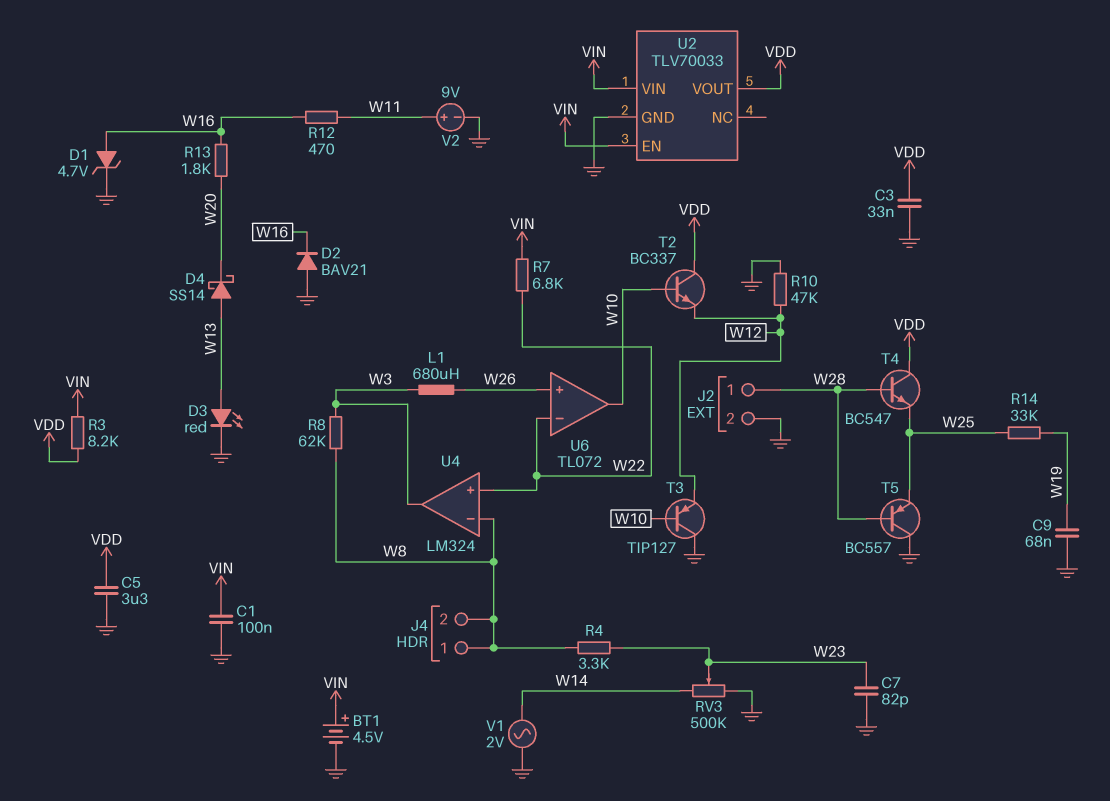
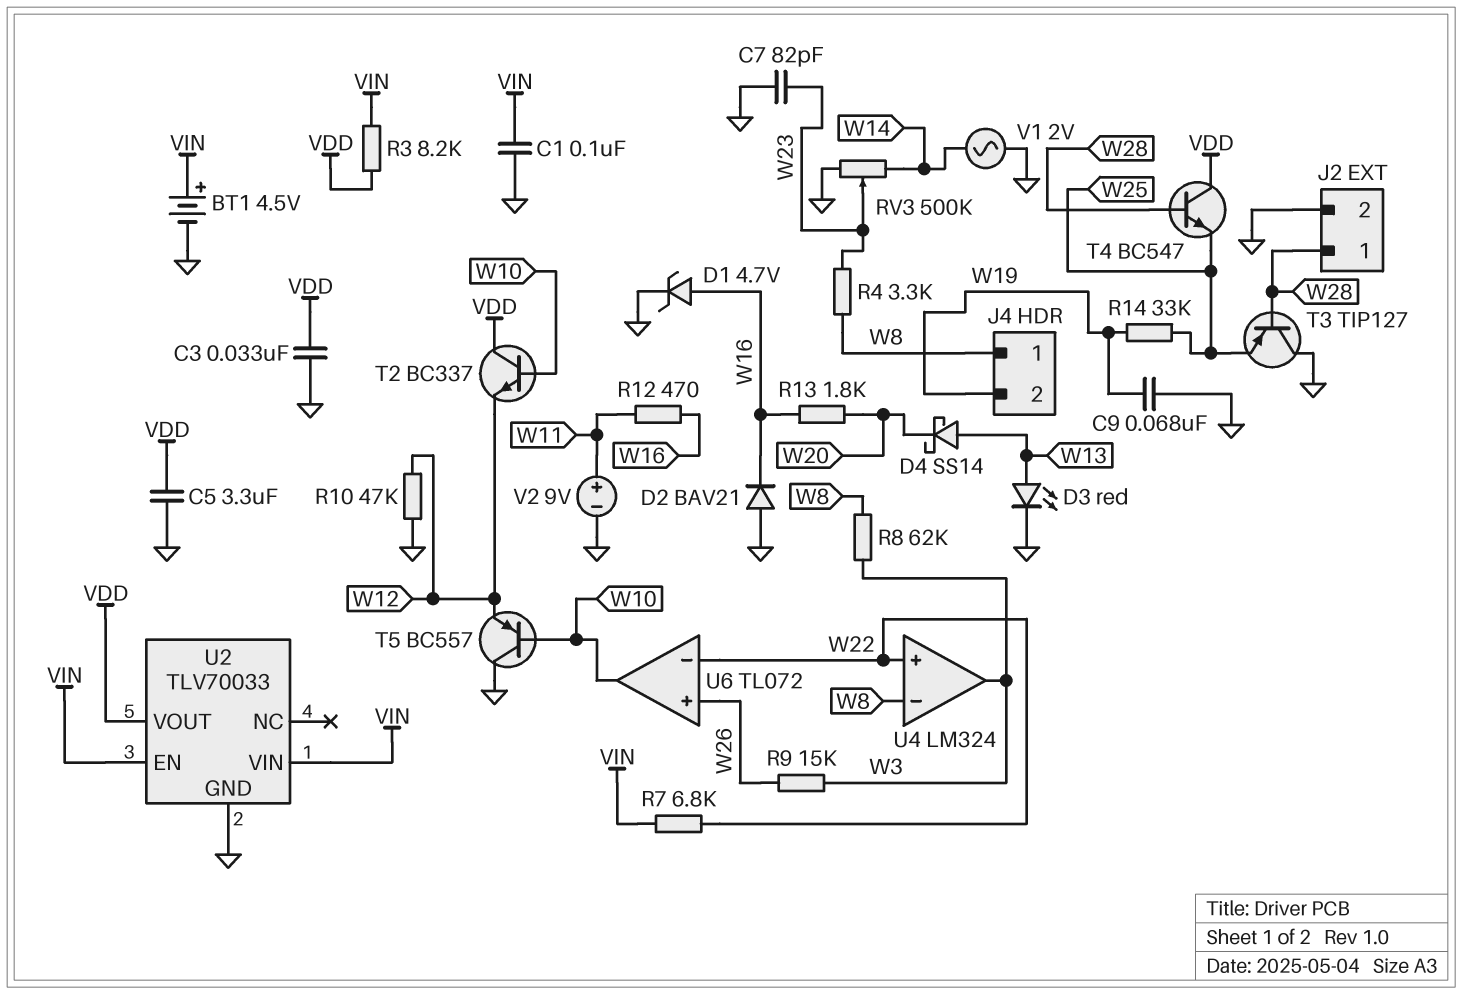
J4 pin 2: W8 -> W19
L1: 680uH (W3, W26) -> none
R9: none -> 15k (W3, W26)
T3: PNP TIP127 (B W10, C GND, E W12) -> PNP TIP127 (B W28, C GND, E W25)
T5: PNP BC557 (B W28, C GND, E W25) -> PNP BC557 (B W10, C GND, E W12)

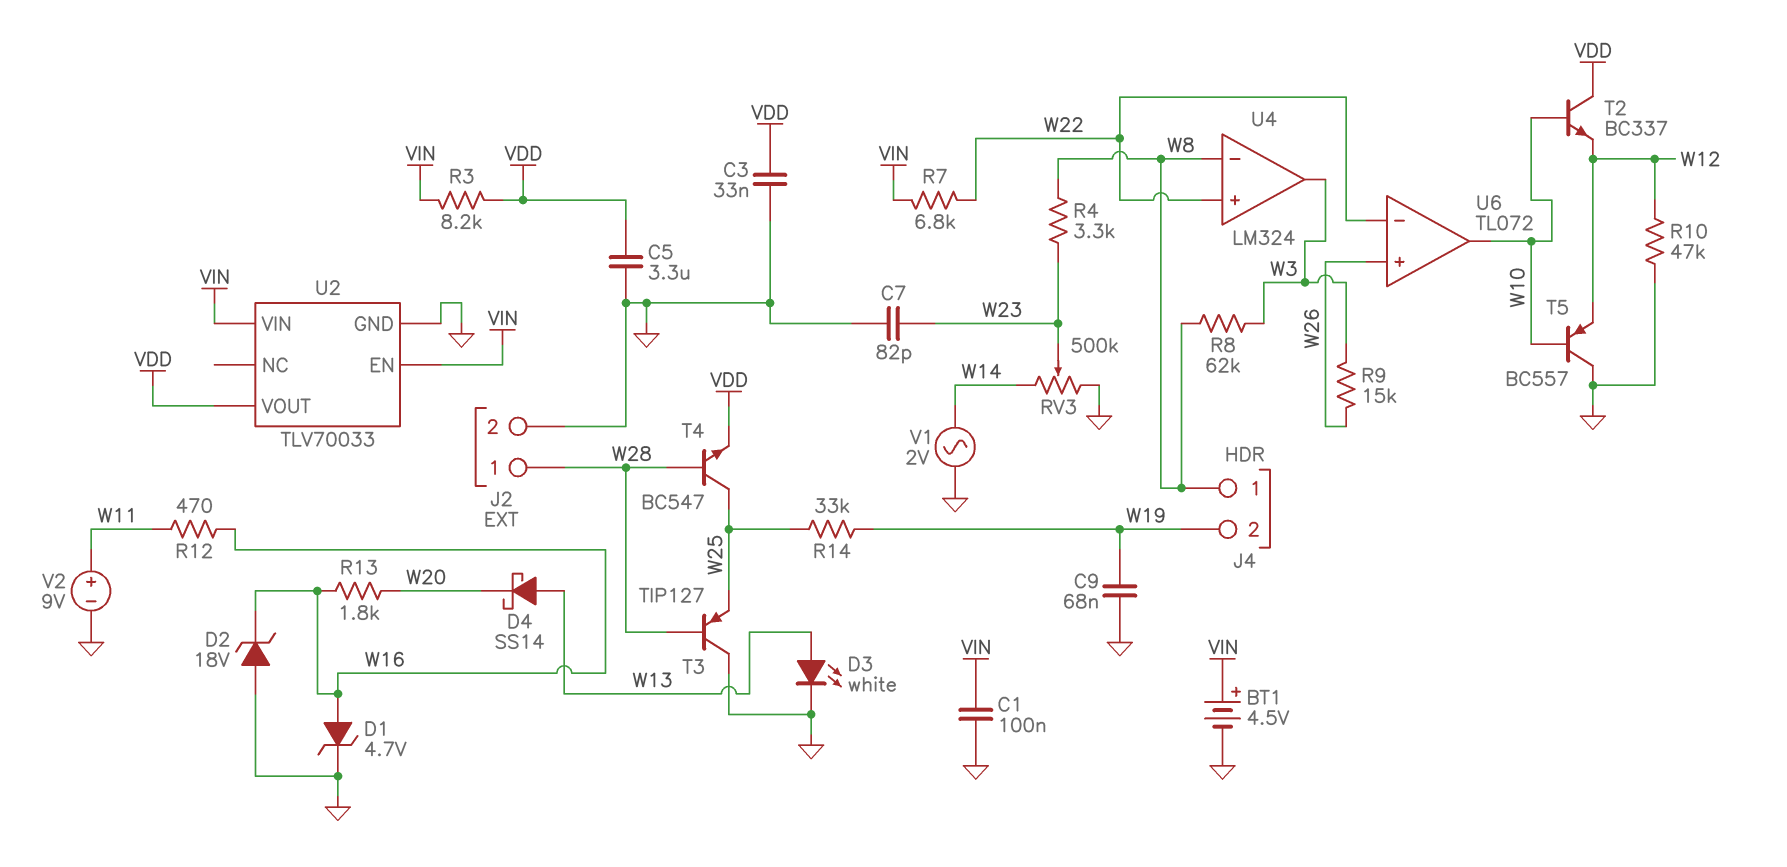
D2: diode BAV21 (A GND, K W16) -> zener 18V (A GND, K W16)
D3: LED red (A W13, K GND) -> LED white (A W13, K GND)
T4: NPN BC547 (B W28, C VDD, E W25) -> NPN BC547 (B W28, C W25, E VDD)

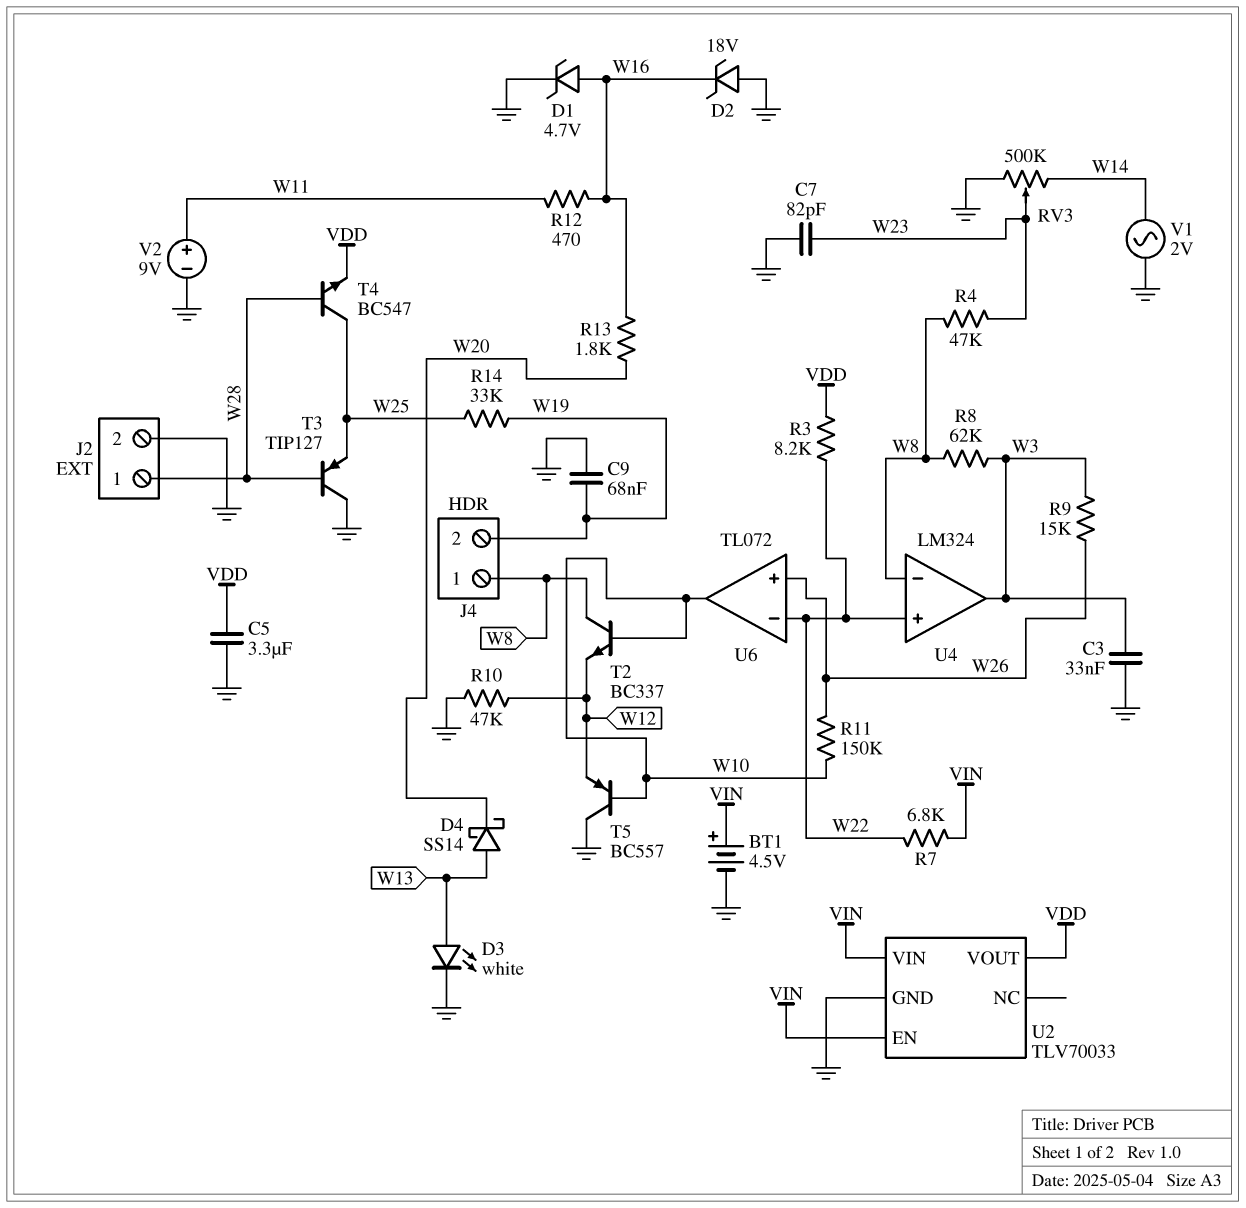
C1: 100nF (GND, VIN) -> none
C3: 33nF (GND, VDD) -> 33nF (GND, W3)
R3: 8.2k (VDD, VIN) -> 8.2k (VDD, W22)
R4: 3.3k (W8, W23) -> 47k (W8, W23)
R11: none -> 150k (W10, W26)
T2: NPN BC337 (B W10, C VDD, E W12) -> NPN BC337 (B W10, C W8, E W12)

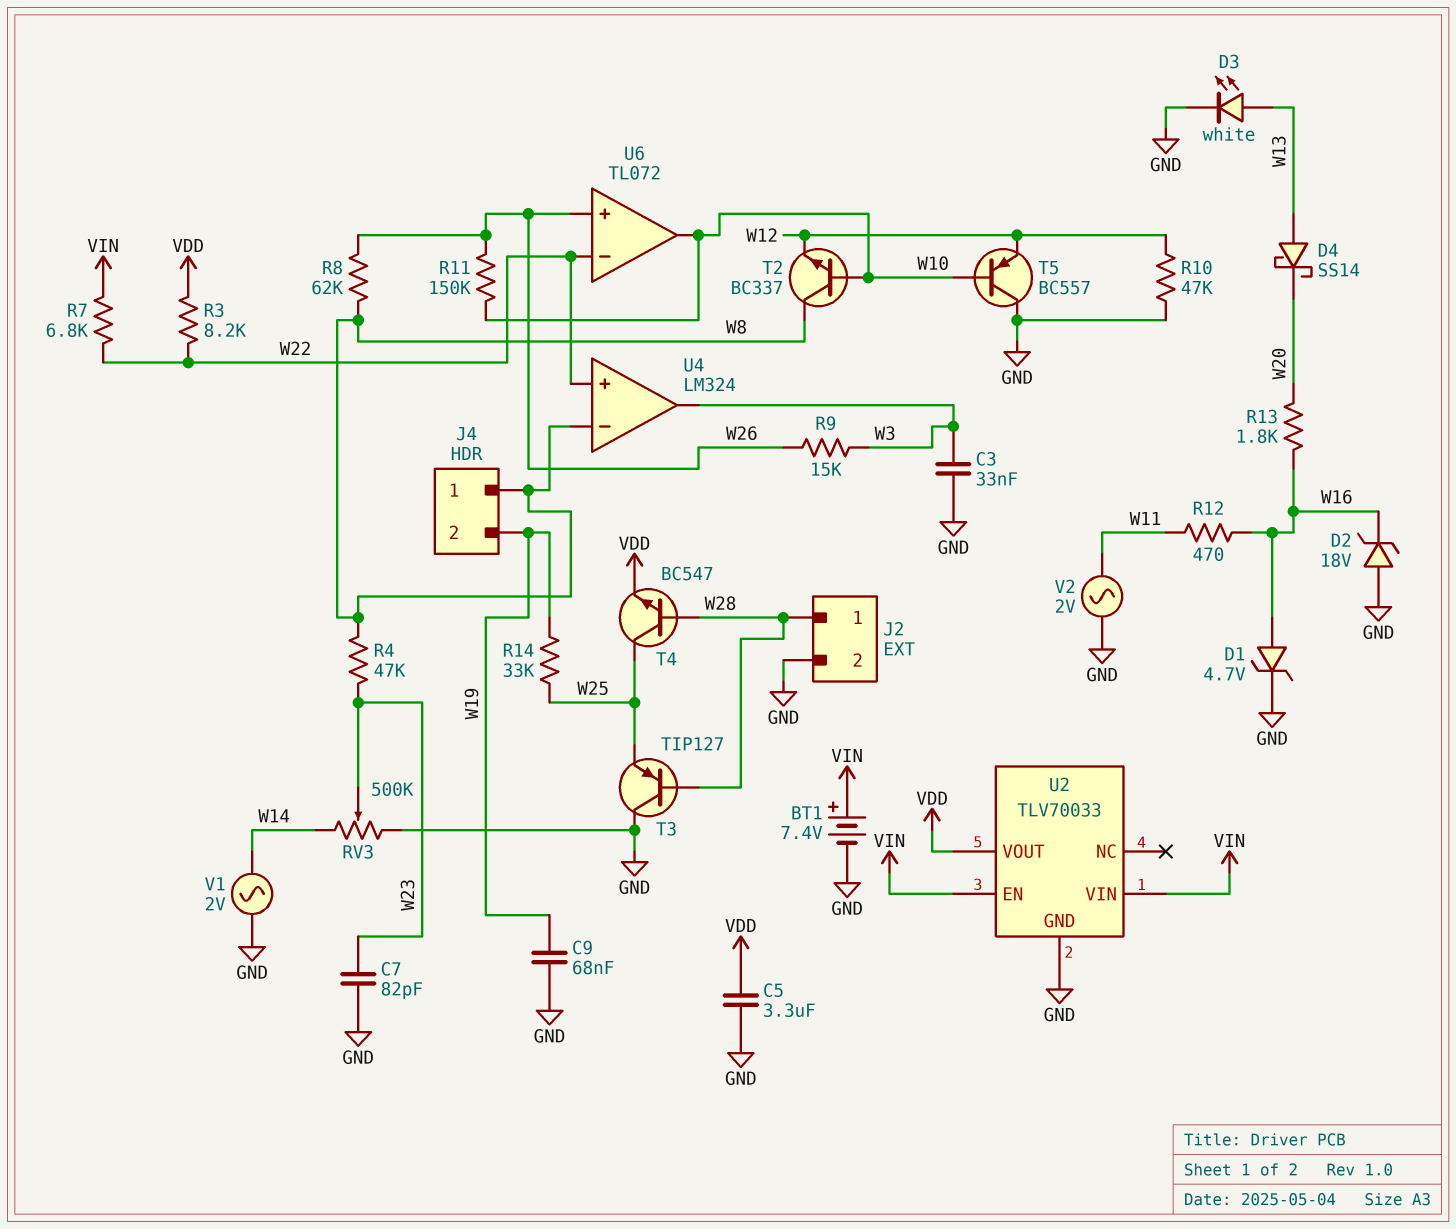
BT1: 4.5V (plus VIN, minus GND) -> 7.4V (plus VIN, minus GND)
R8: 62k (W3, W8) -> 62k (W8, W26)
V2: 9V (plus W11, minus GND) -> AC 2V (GND, W11)

